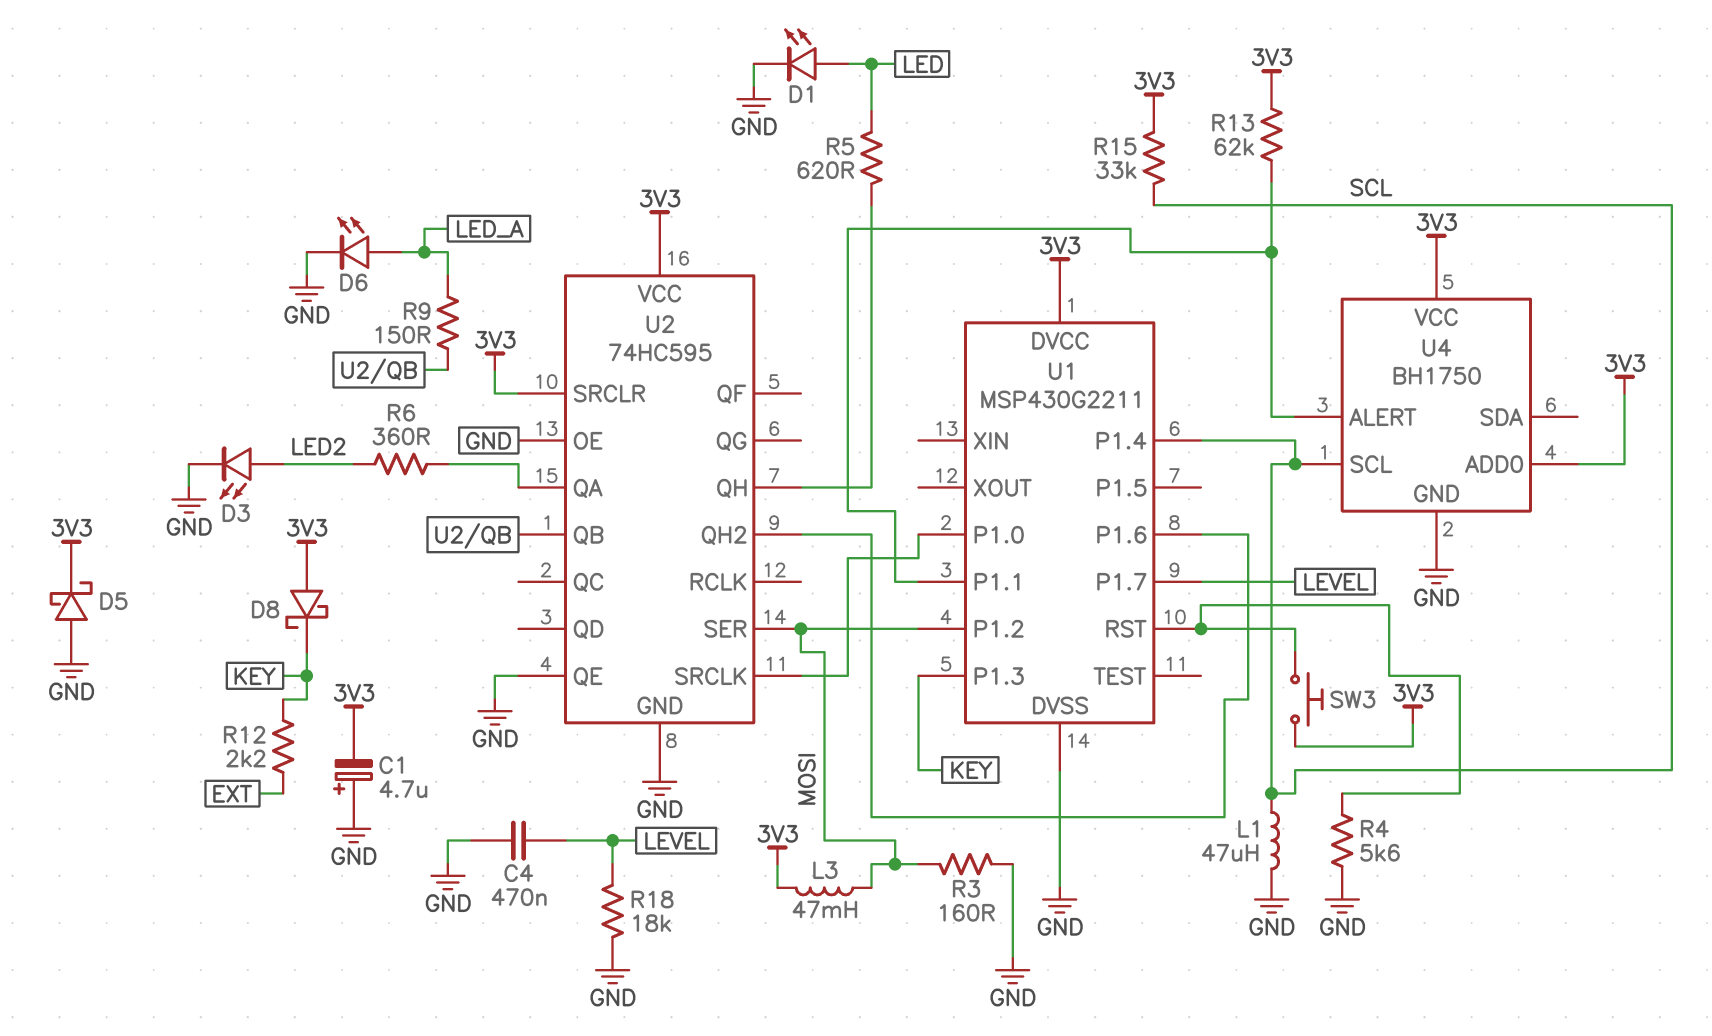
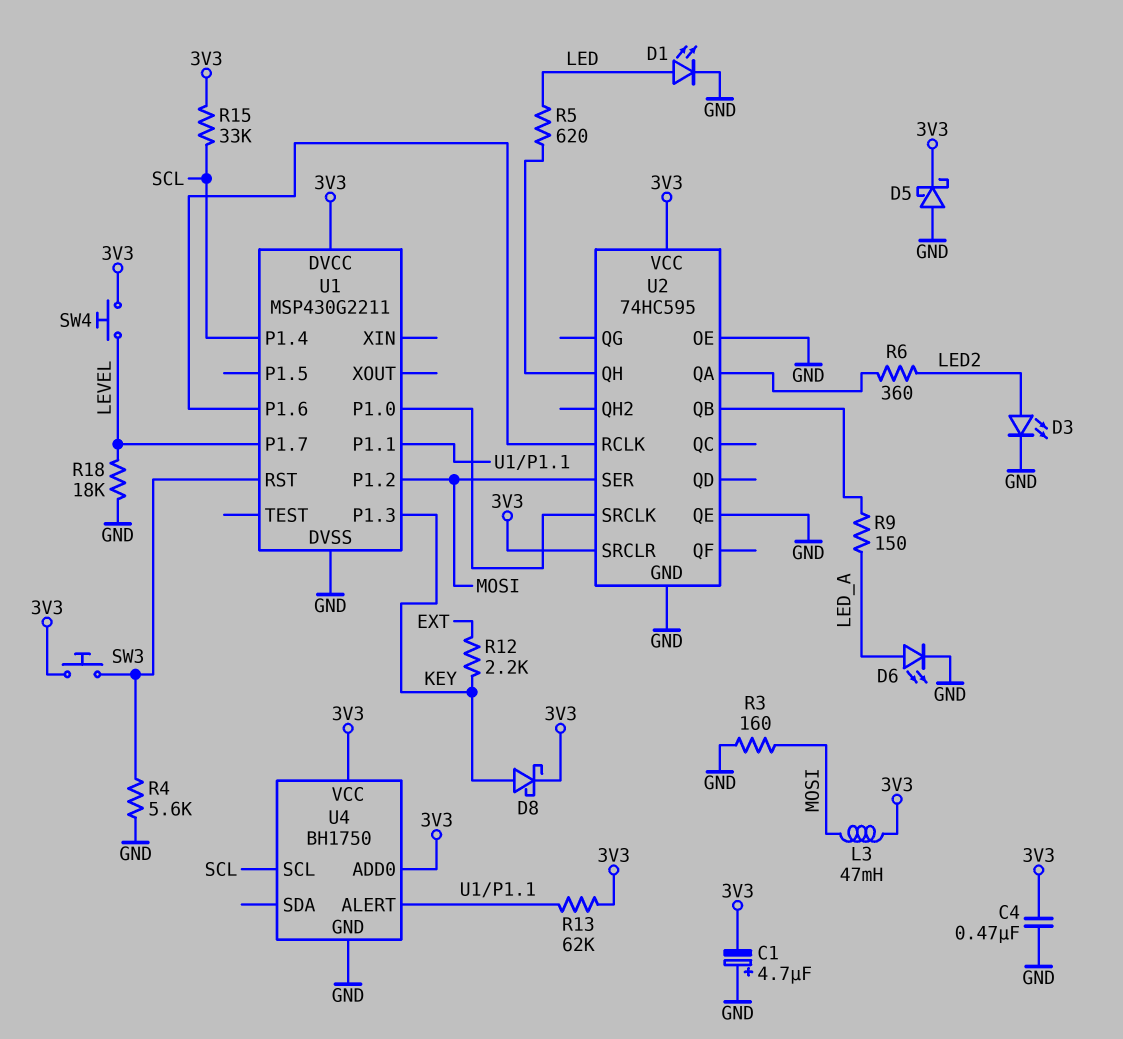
C4: 470nF (GND, LEVEL) -> 470nF (3V3, GND)
D8: schottky (A 3V3, K KEY) -> schottky (A KEY, K 3V3)
L1: 47uH (GND, SCL) -> none
SW4: none -> button (3V3, LEVEL)
U2 pin QH2: U1/P1.6 -> none
U2 pin RCLK: none -> U1/P1.6

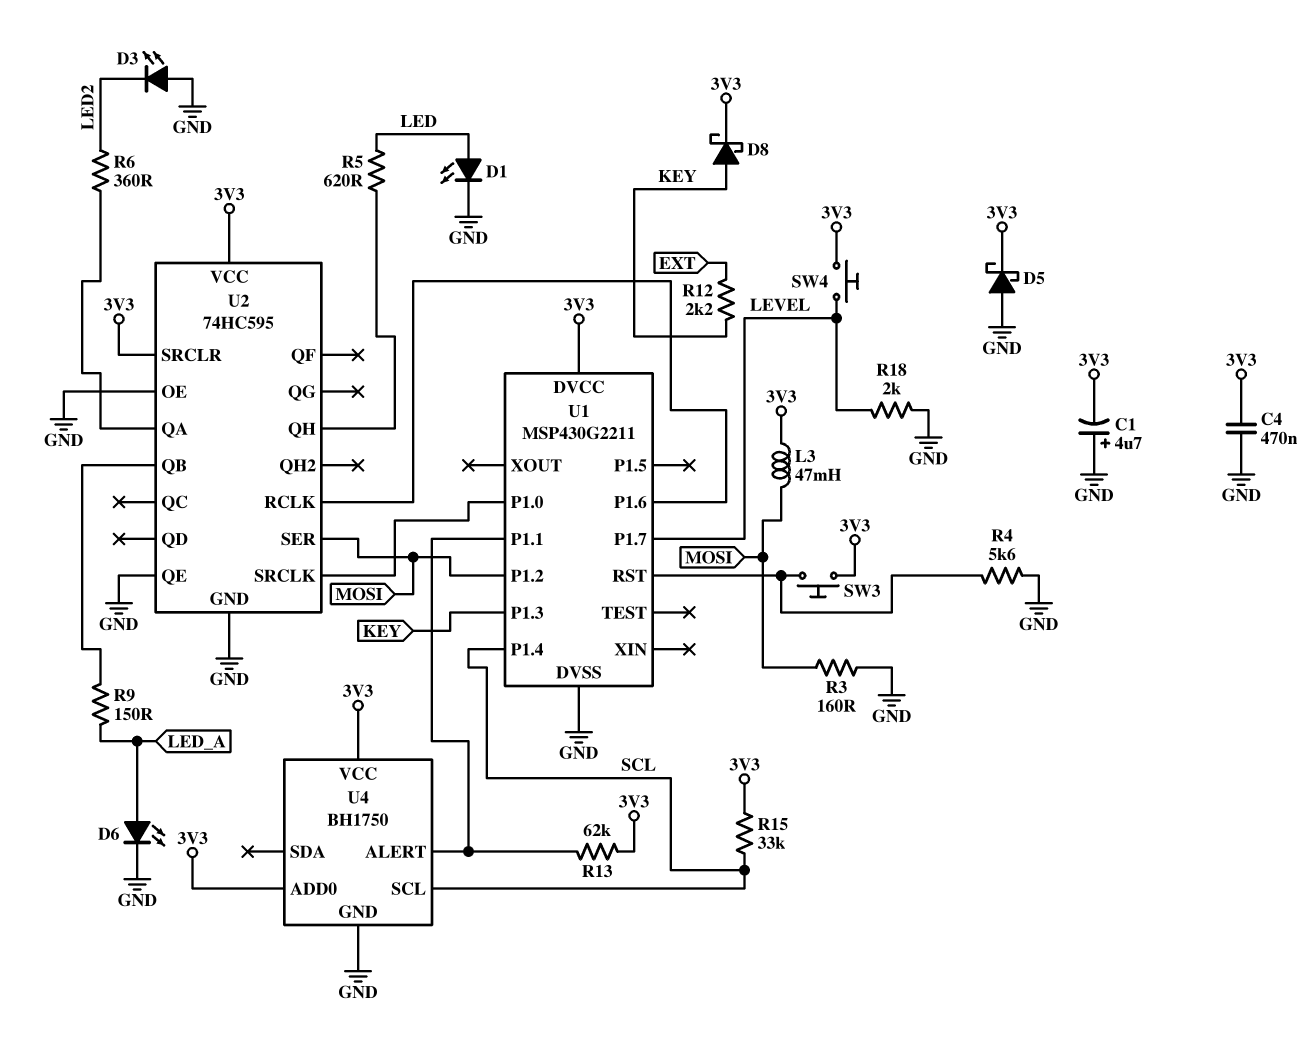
D3: LED (A LED2, K GND) -> LED (A GND, K LED2)
R18: 18k (GND, LEVEL) -> 2k (GND, LEVEL)

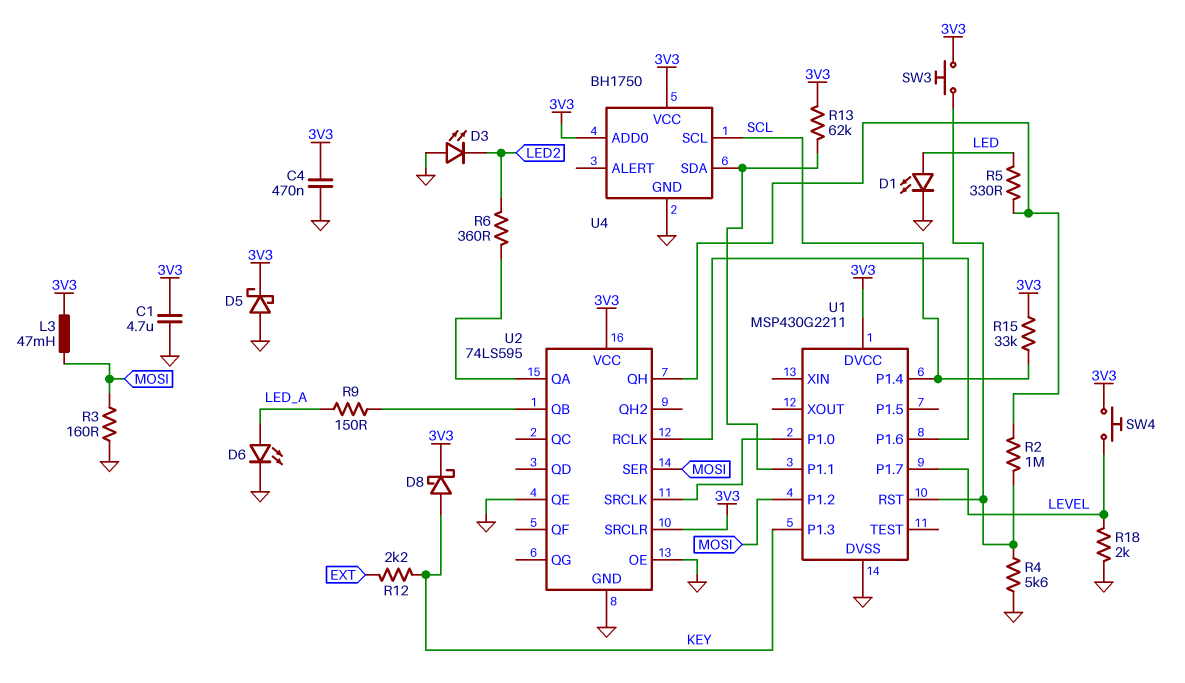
C1: 4.7uF (plus GND, minus 3V3) -> 4.7uF (3V3, GND)
R2: none -> 1M (U1/RST, U2/QH)
R5: 620 (LED, U2/QH) -> 330 (LED, U2/QH)
U2: 74HC595 -> 74LS595
U4 pin ALERT: U1/P1.1 -> none
U4 pin SDA: none -> U1/P1.1

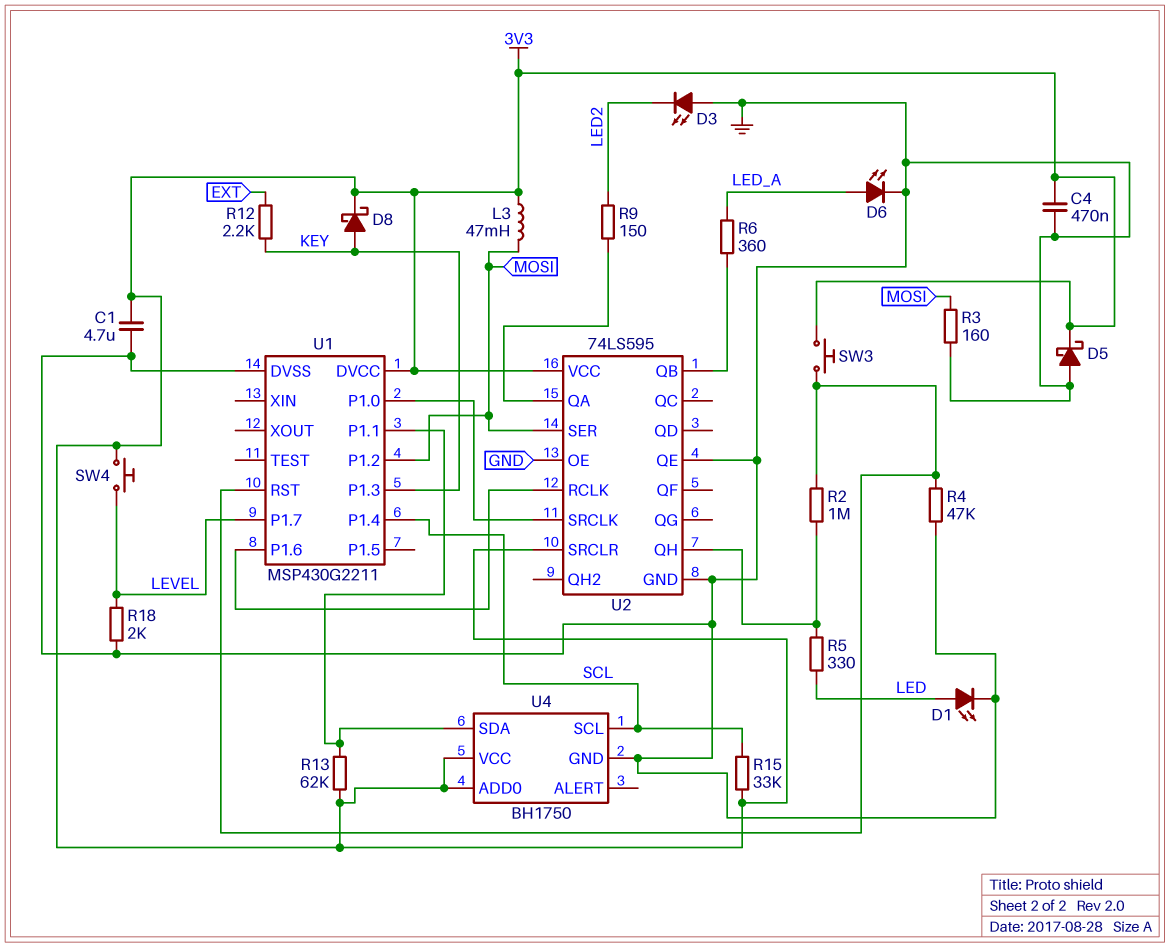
R4: 5.6k (GND, U1/RST) -> 47k (GND, U1/RST)
R6: 360 (LED2, U2/QA) -> 360 (LED_A, U2/QB)
R9: 150 (LED_A, U2/QB) -> 150 (LED2, U2/QA)

